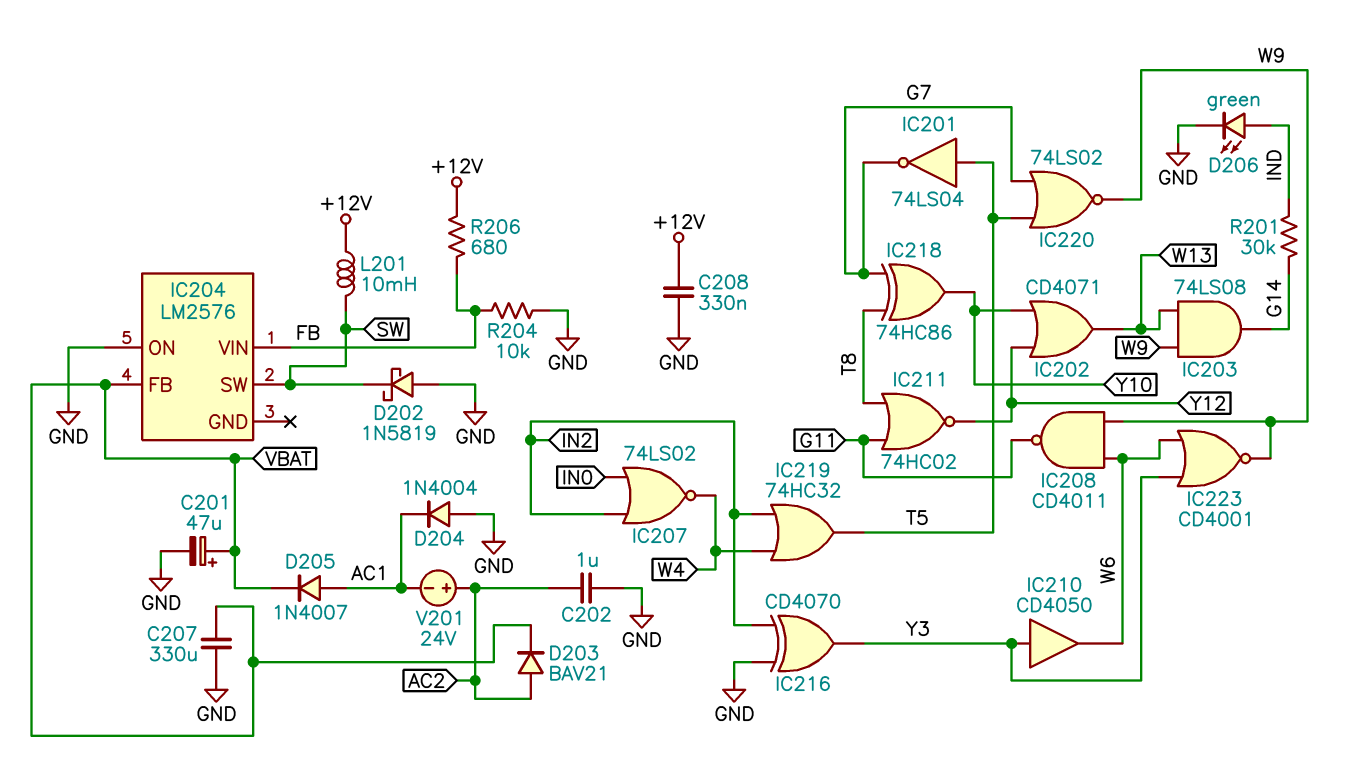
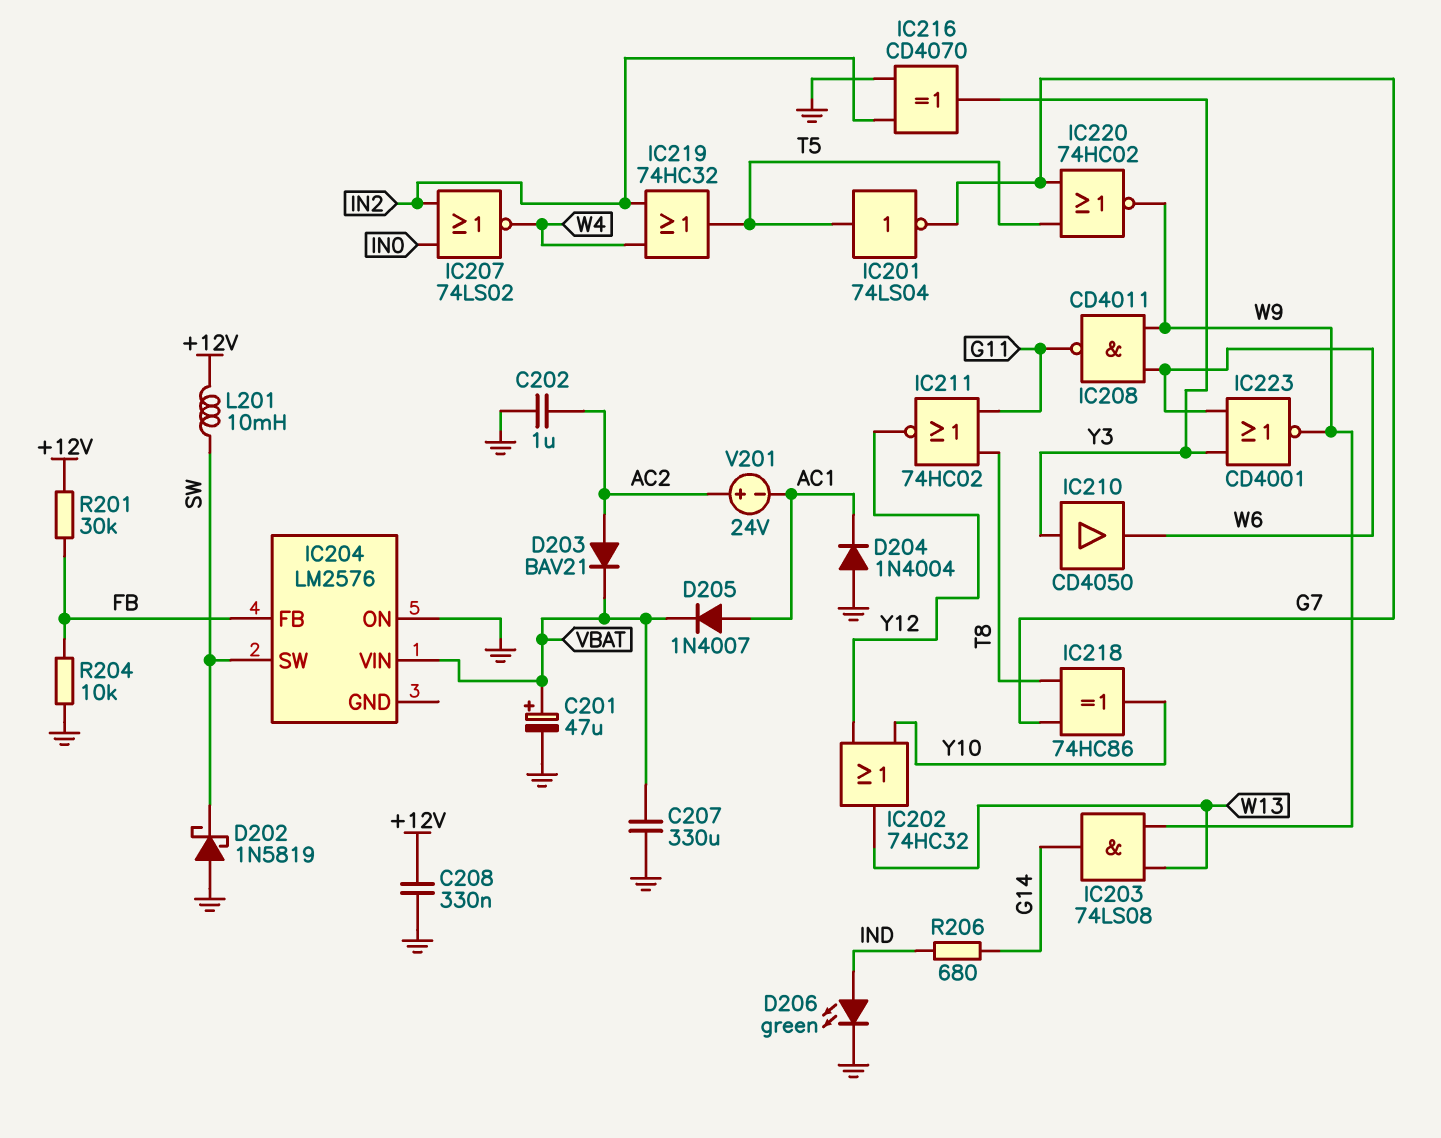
IC202: OR CD4071 (in Y10, in Y12, out W13) -> OR 74HC32 (in Y10, in Y12, out W13)
IC204 pin FB: VBAT -> FB
IC204 pin VIN: FB -> VBAT
IC220: NOR 74LS02 (in G7, in T5, out W9) -> NOR 74HC02 (in G7, in T5, out W9)
R201: 30k (G14, IND) -> 30k (+12V, FB)
R206: 680 (+12V, FB) -> 680 (G14, IND)

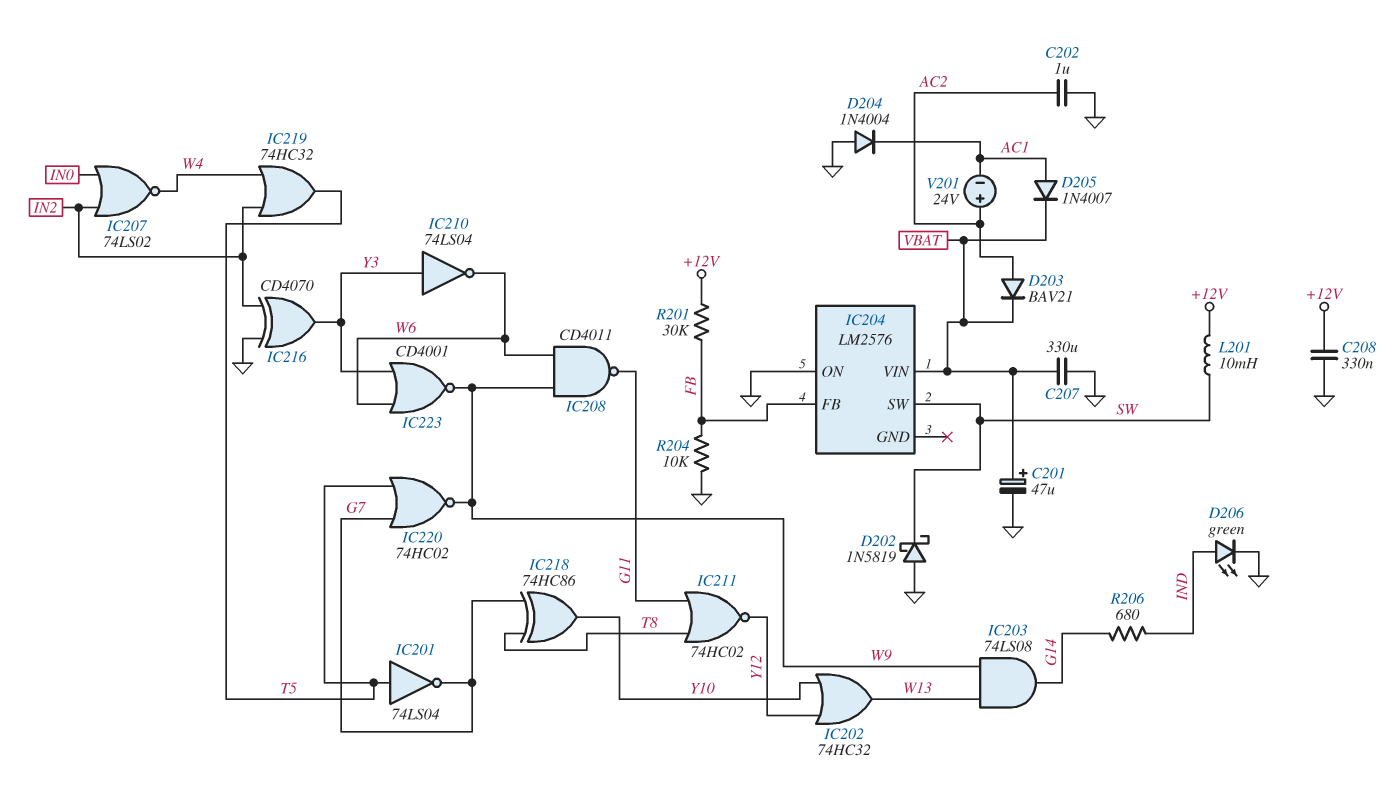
IC210: buffer CD4050 (in Y3, out W6) -> NOT 74LS04 (in Y3, out W6)

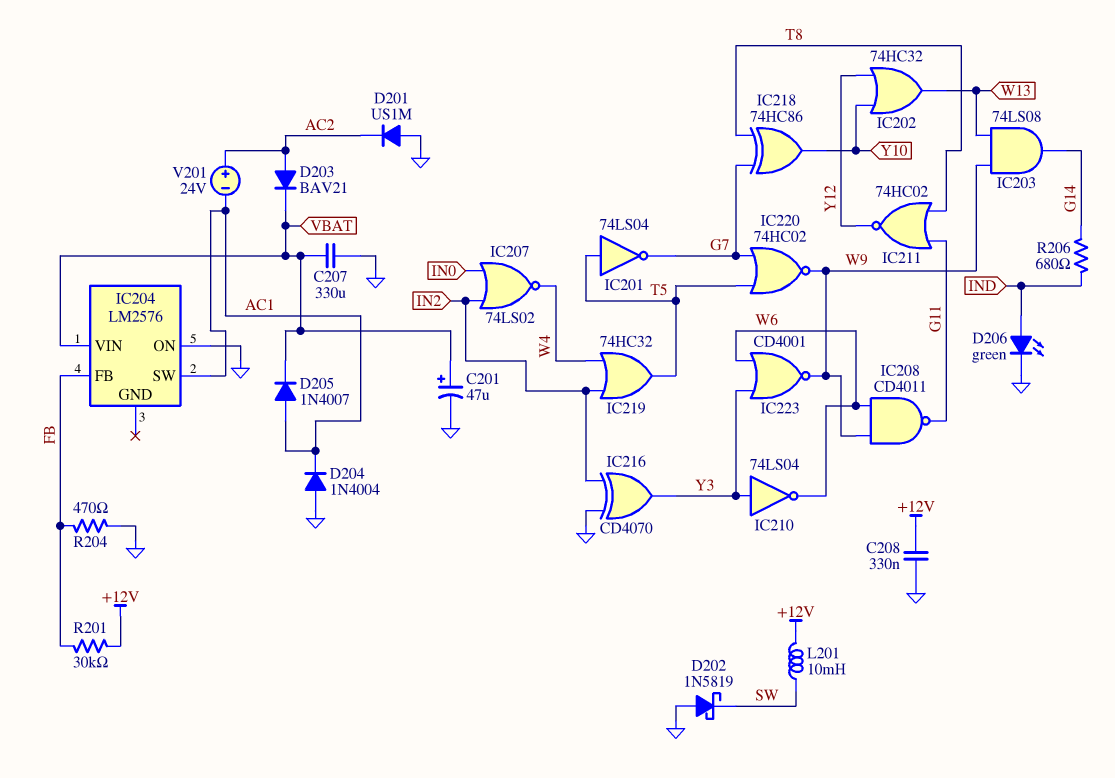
C202: 1uF (AC2, GND) -> none
D201: none -> diode US1M (A GND, K AC2)
IC204 pin SW: SW -> AC1
R204: 10k (FB, GND) -> 470 (FB, GND)

